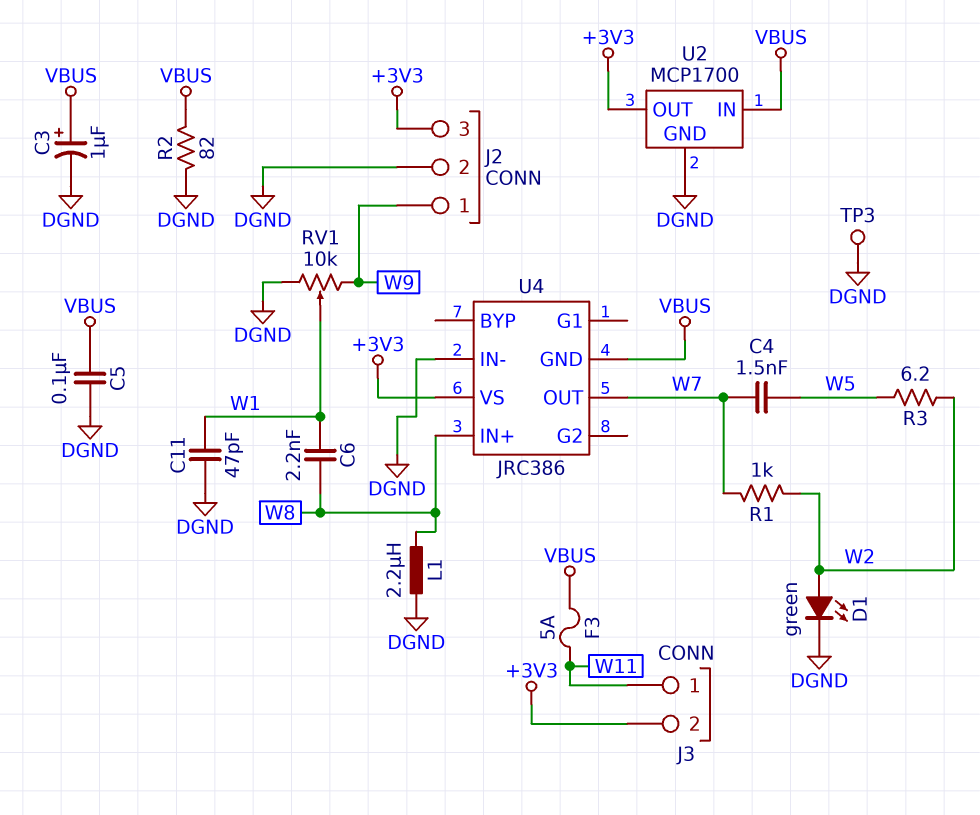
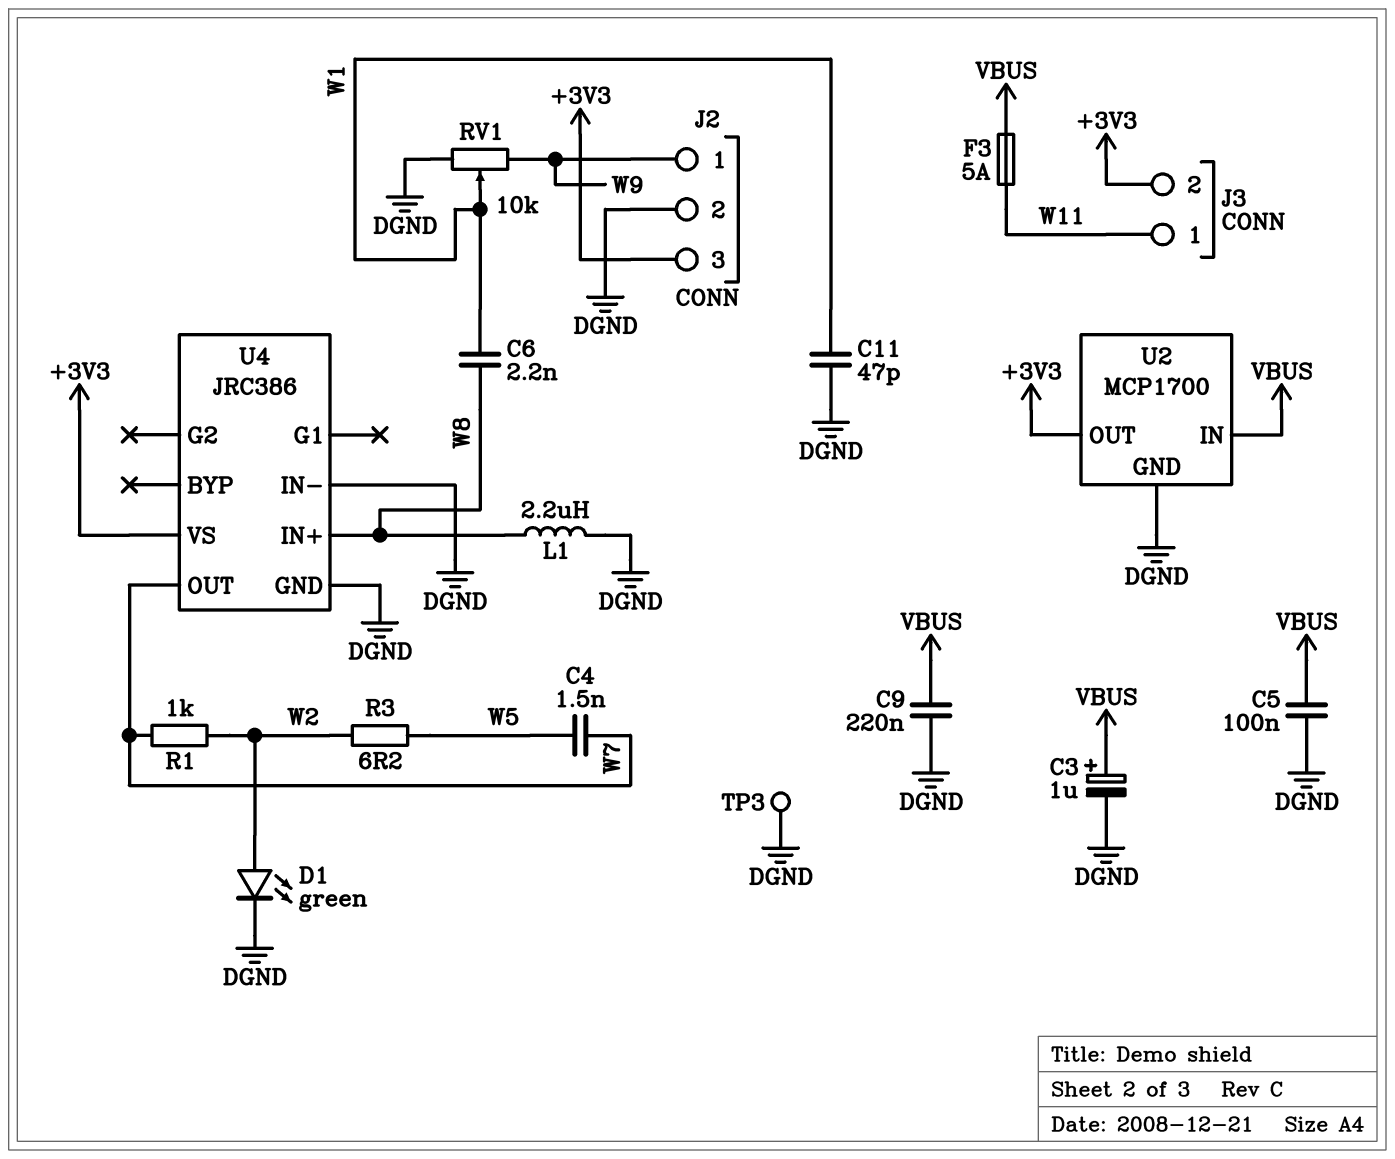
C9: none -> 220nF (DGND, VBUS)
R2: 82 (DGND, VBUS) -> none
U4 pin GND: VBUS -> DGND

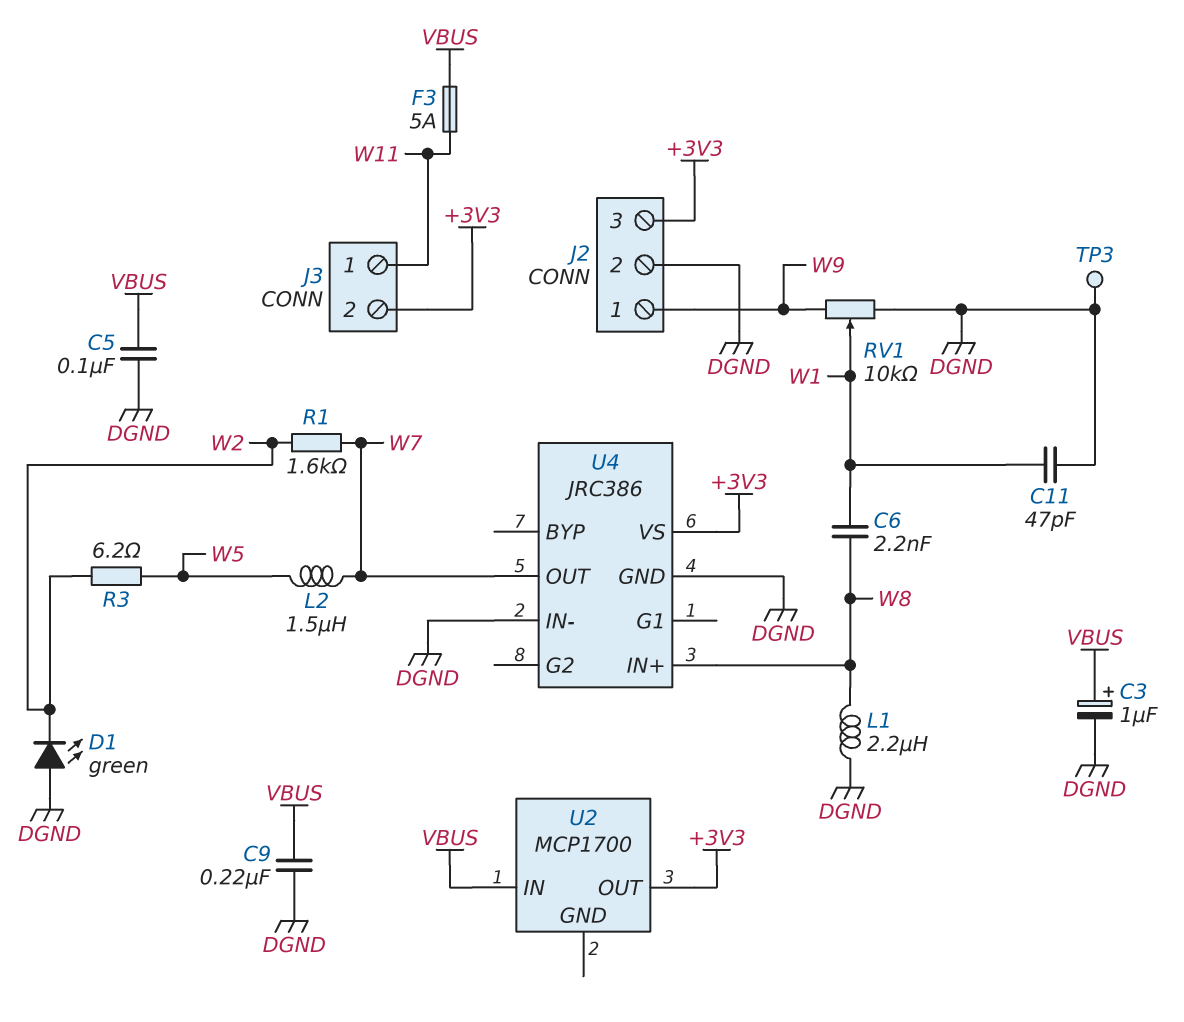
C4: 1.5nF (W5, W7) -> none
D1: LED green (A W2, K DGND) -> LED green (A DGND, K W2)
L2: none -> 1.5uH (W5, W7)
R1: 1k (W2, W7) -> 1.6k (W2, W7)
U2 pin GND: DGND -> none

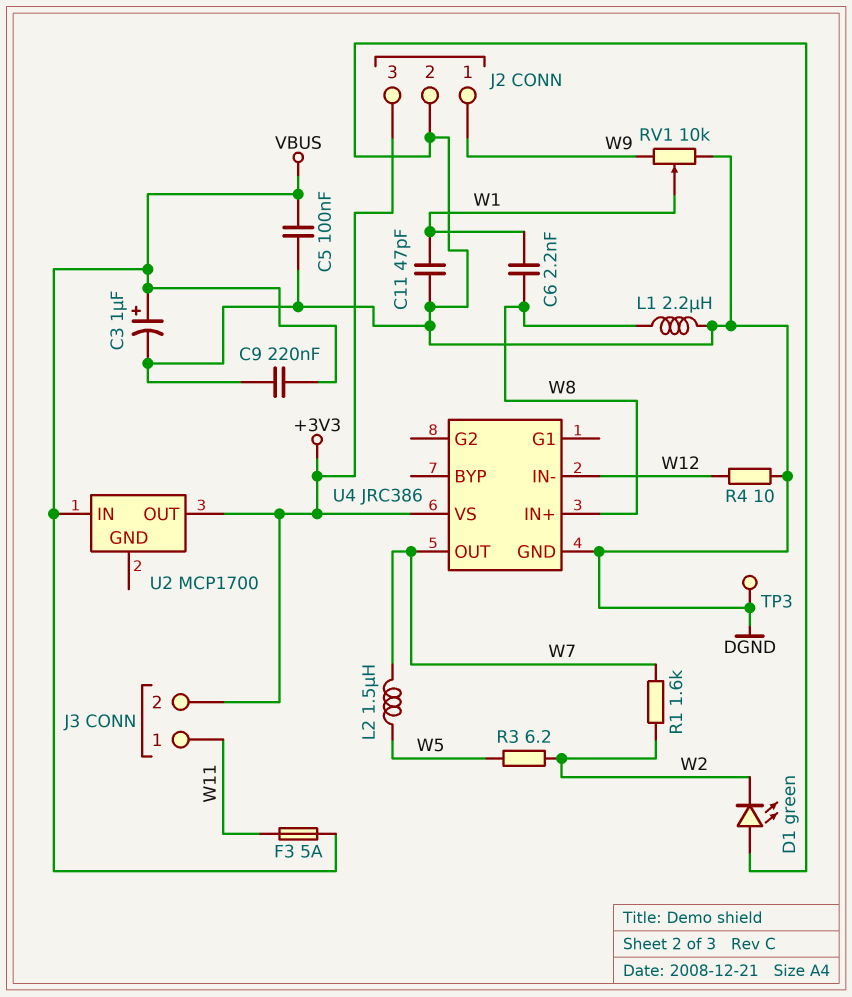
R4: none -> 10 (DGND, W12)
U4 pin IN-: DGND -> W12

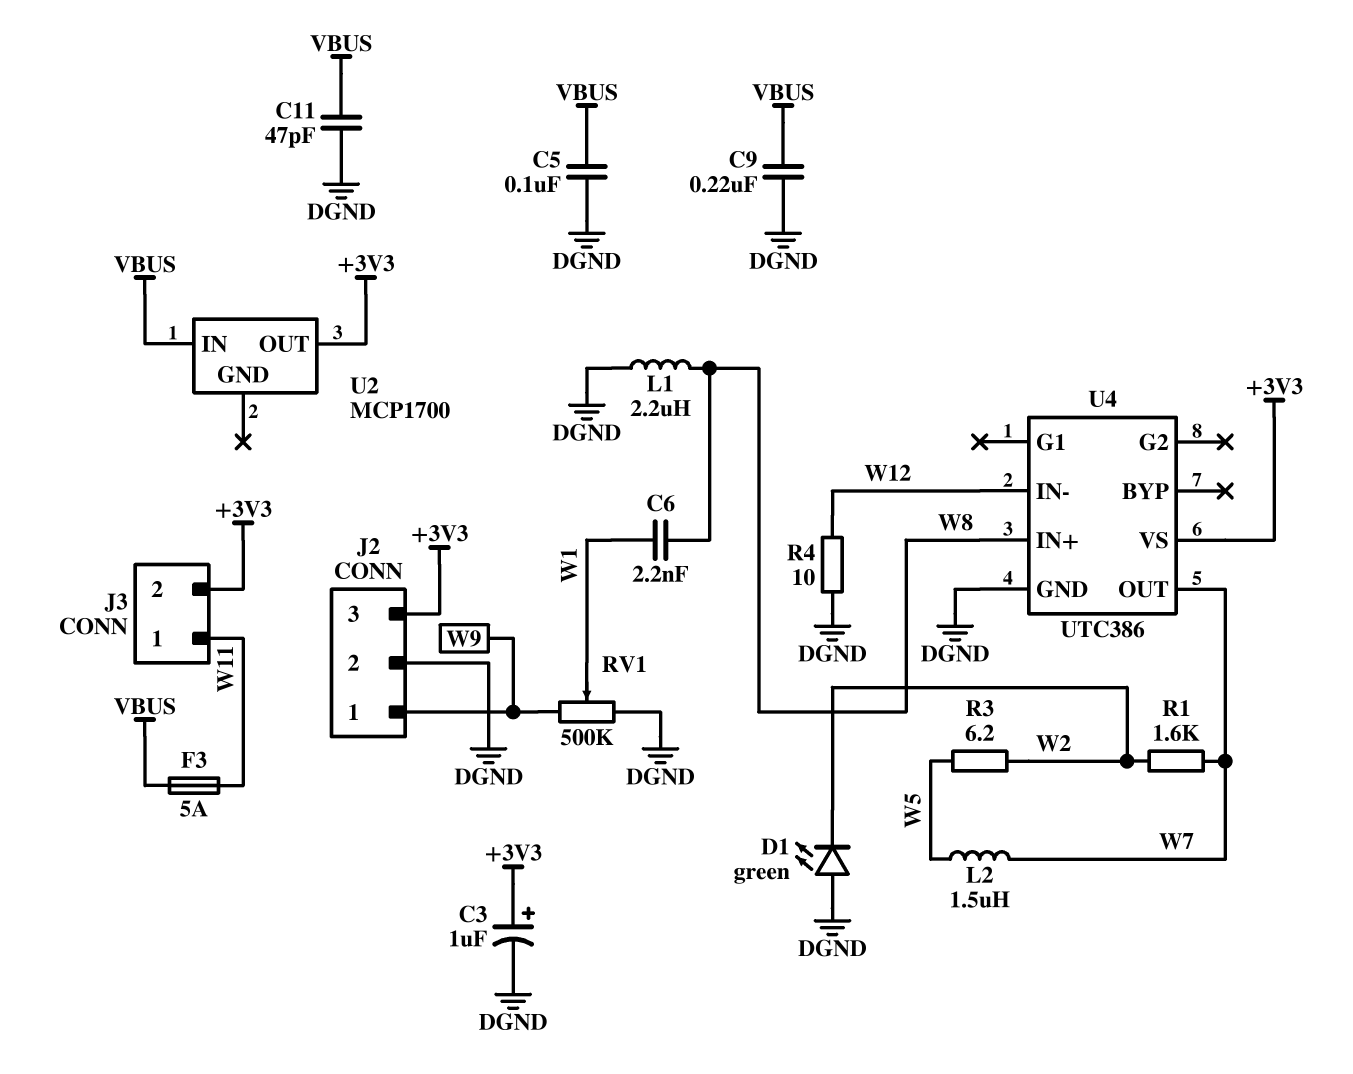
C3: 1uF (plus VBUS, minus DGND) -> 1uF (plus +3V3, minus DGND)
C11: 47pF (DGND, W1) -> 47pF (DGND, VBUS)
RV1: 10k (DGND, W9, wiper W1) -> 500k (DGND, W9, wiper W1)
TP3: test point (DGND) -> none
U4: JRC386 -> UTC386

